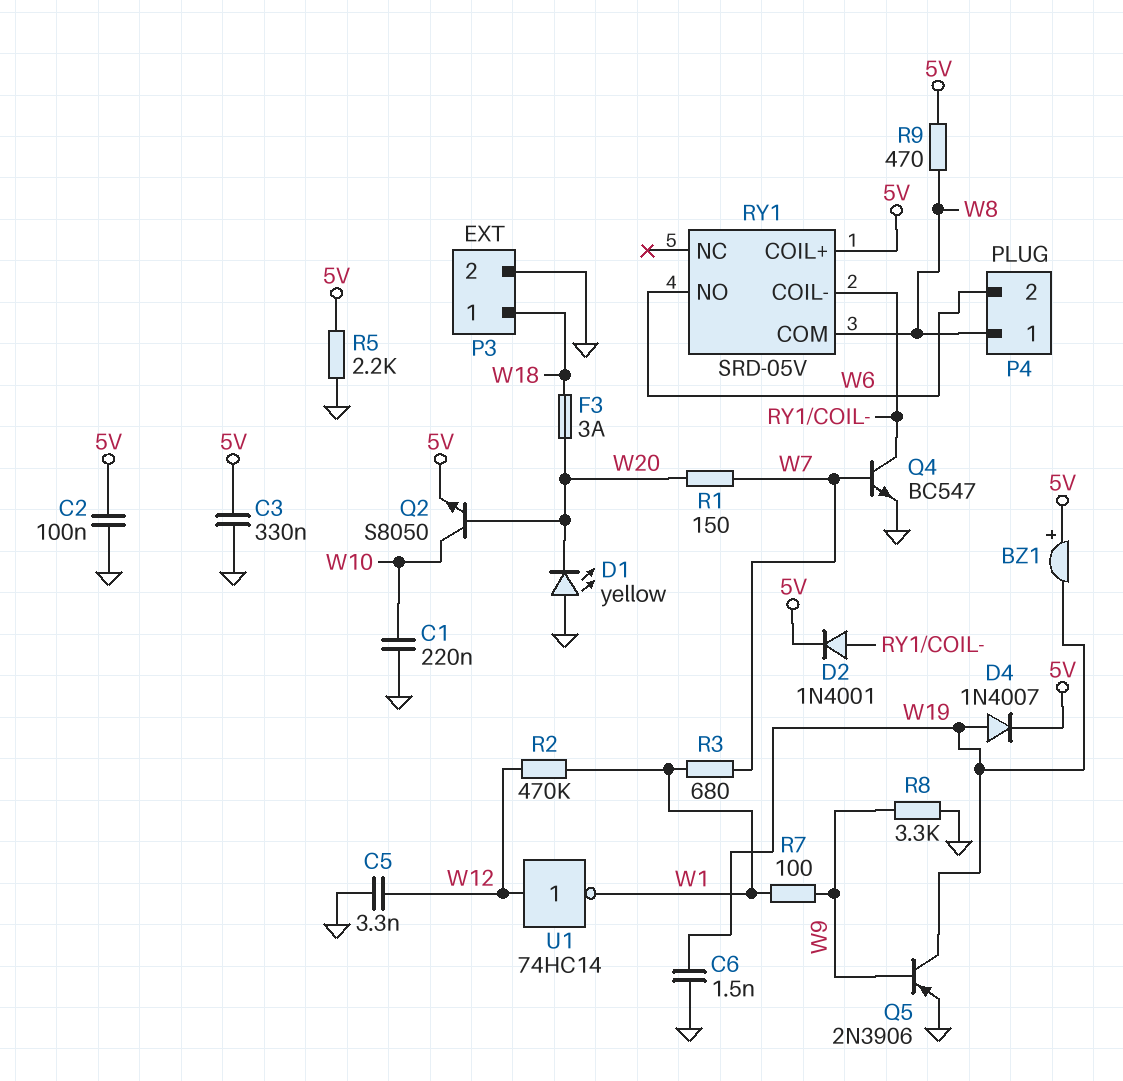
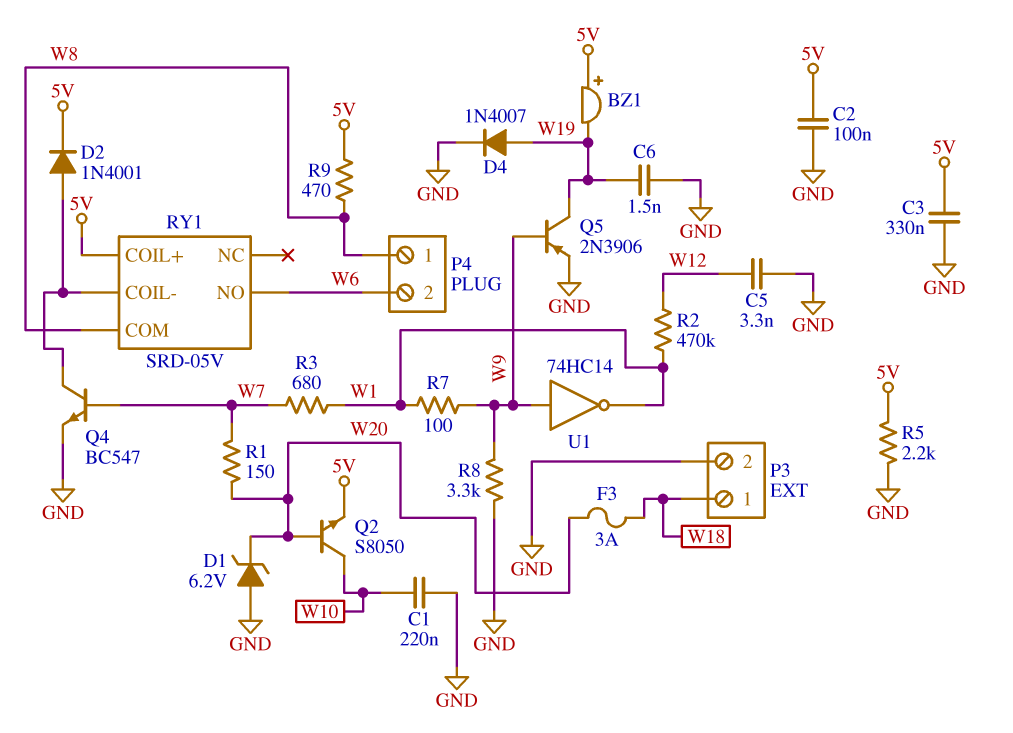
D1: LED yellow (A GND, K W20) -> zener 6.2V (A GND, K W20)
D4: diode 1N4007 (A W19, K 5V) -> diode 1N4007 (A W19, K GND)
U1: NOT 74HC14 (in W12, out W1) -> NOT 74HC14 (in W9, out W1)

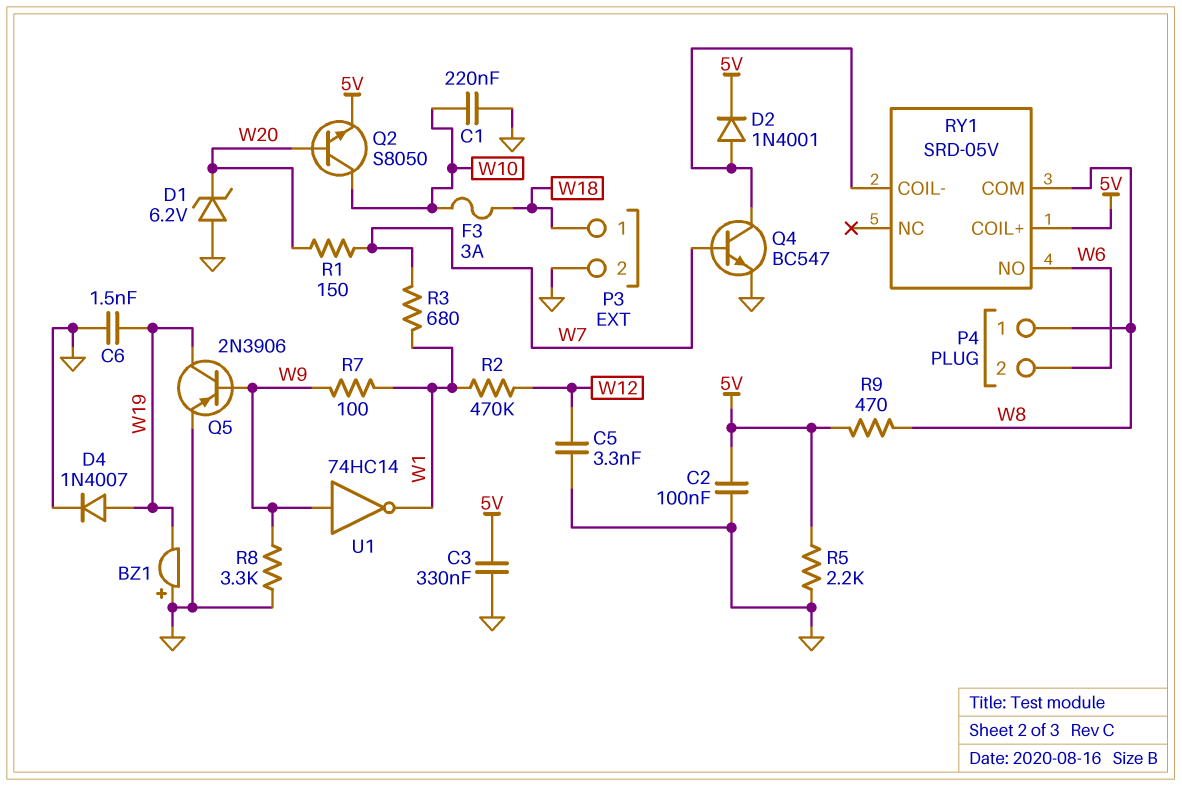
BZ1: buzzer (plus 5V, minus W19) -> buzzer (plus GND, minus W19)
F3: 3A (W18, W20) -> 3A (W10, W18)

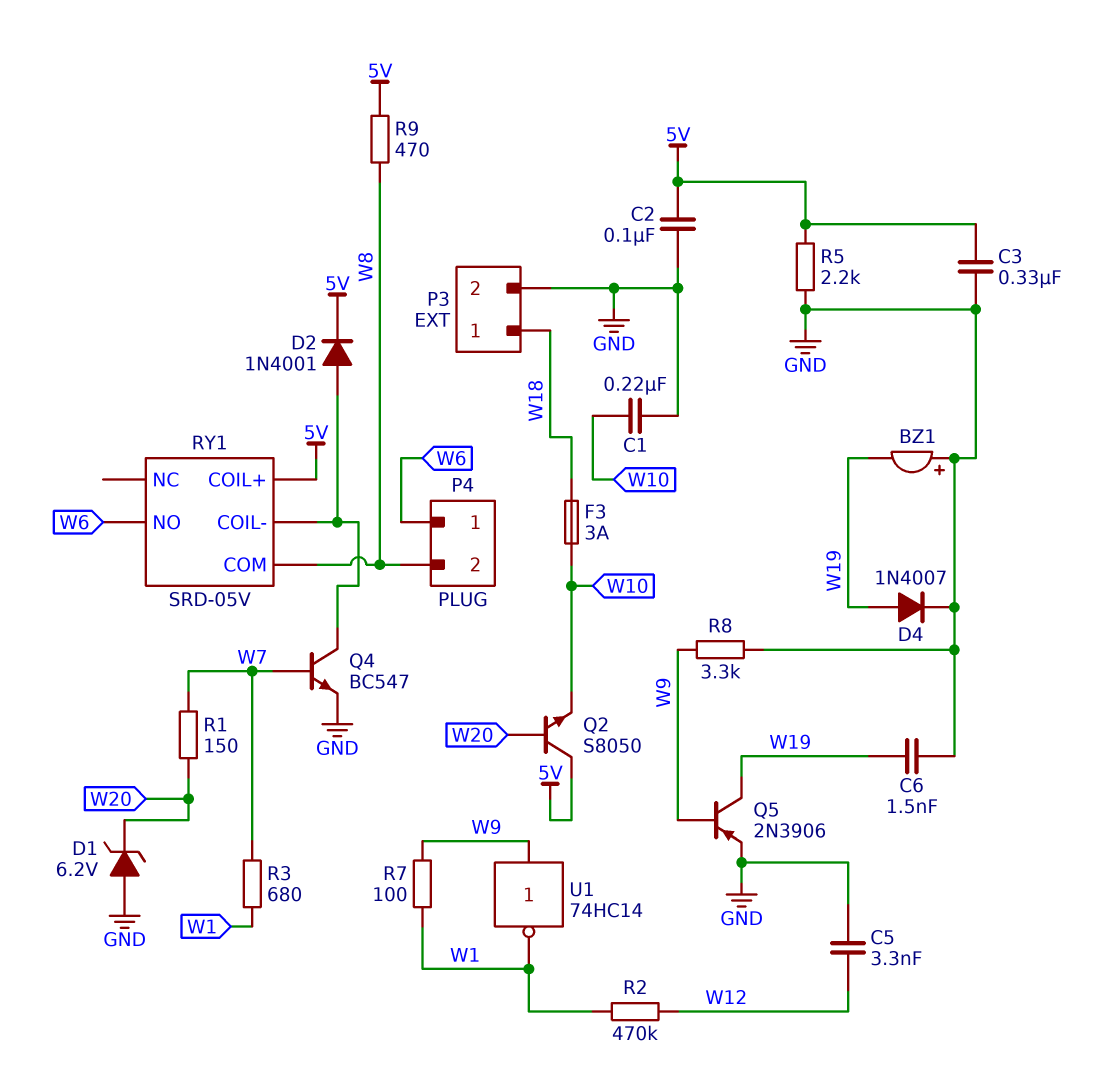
P4 pin 1: W8 -> W6
P4 pin 2: W6 -> W8
Q2: NPN S8050 (B W20, C W10, E 5V) -> NPN S8050 (B W20, C 5V, E W10)

